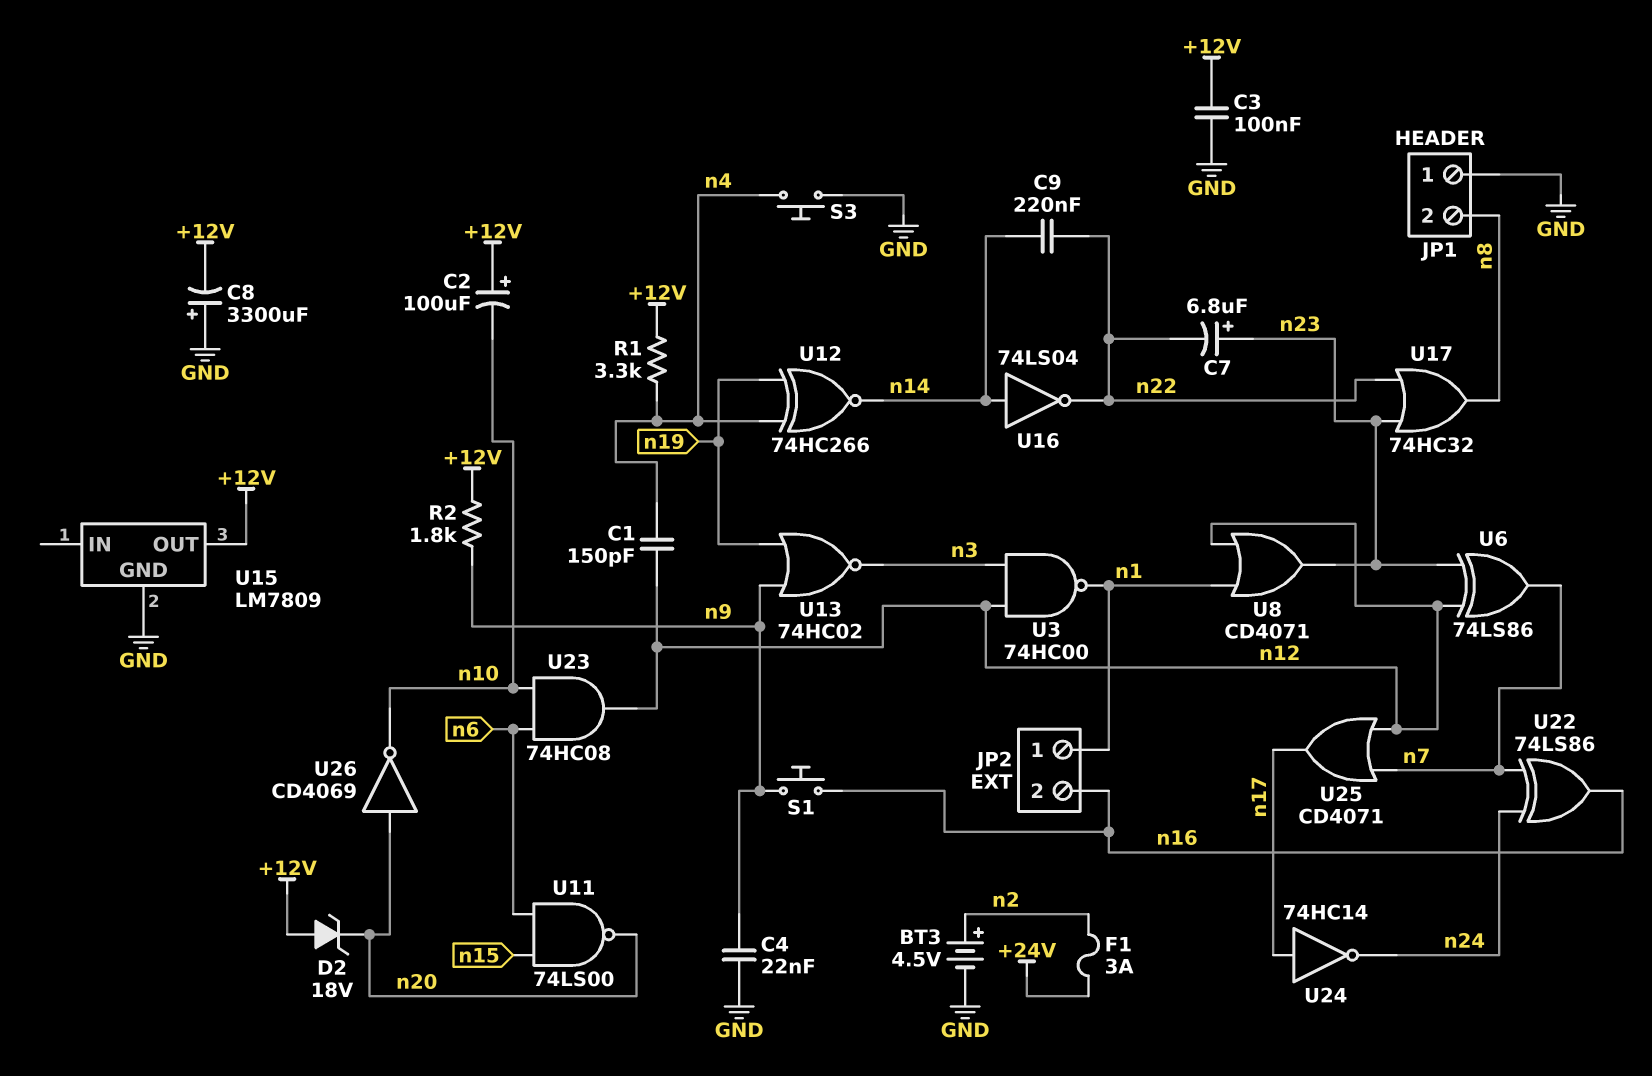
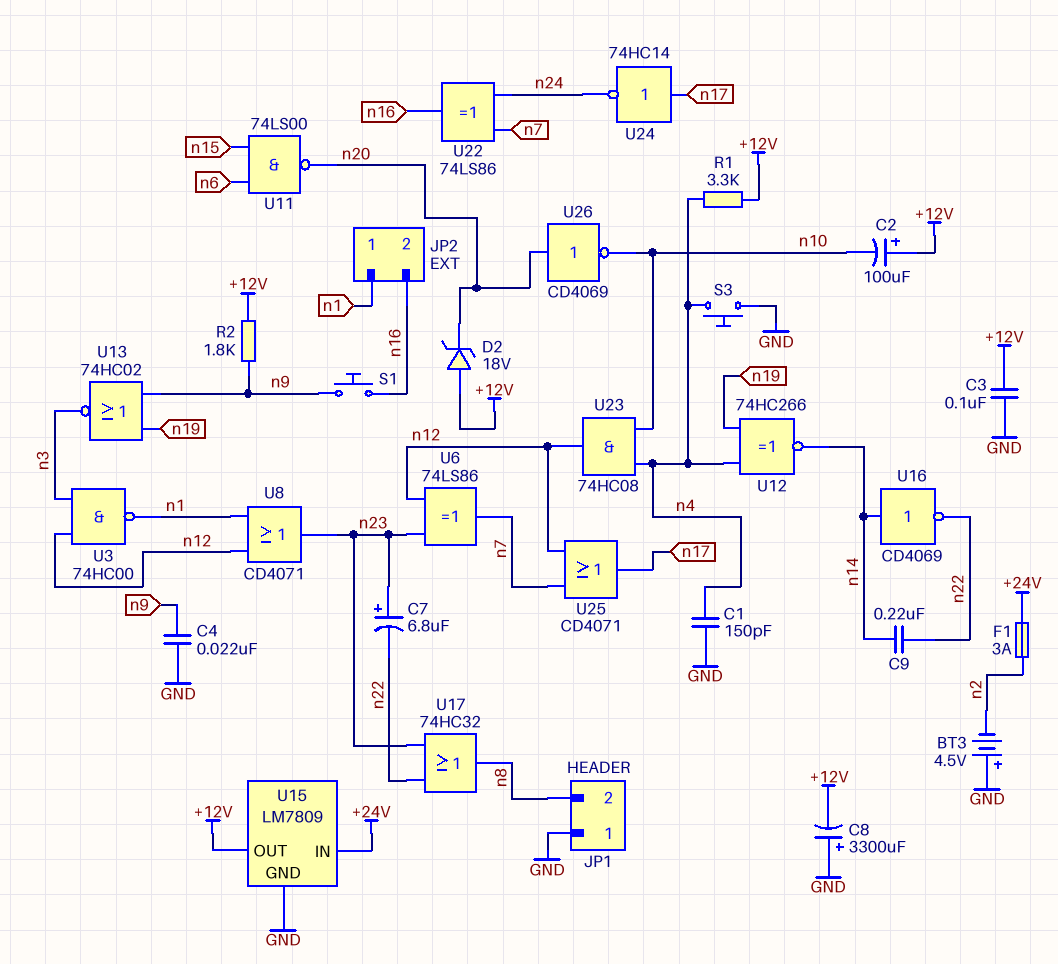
BT3: 4.5V (plus n2, minus GND) -> 4.5V (plus GND, minus n2)
C1: 150pF (n4, n12) -> 150pF (GND, n4)
U15 pin IN: none -> +24V
U16: NOT 74LS04 (in n14, out n22) -> NOT CD4069 (in n14, out n22)
U23: AND 74HC08 (in n6, in n10, out n12) -> AND 74HC08 (in n4, in n10, out n12)

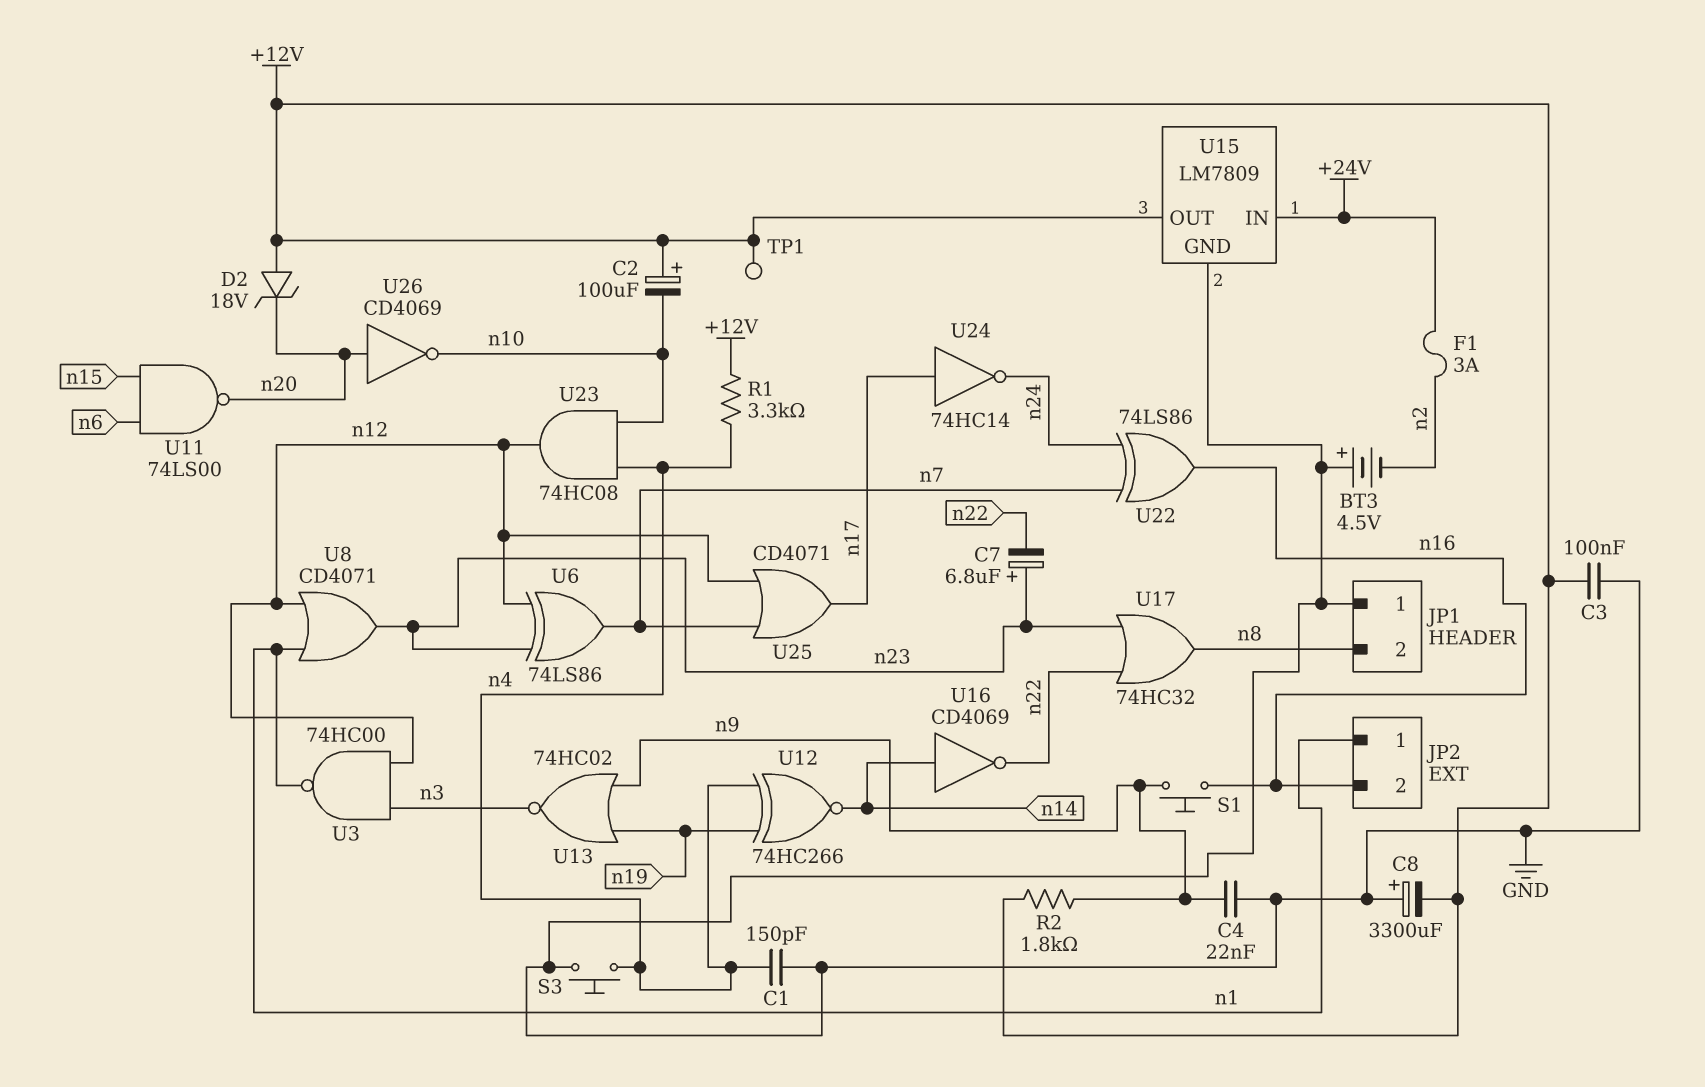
C9: 220nF (n14, n22) -> none
TP1: none -> test point (+12V)

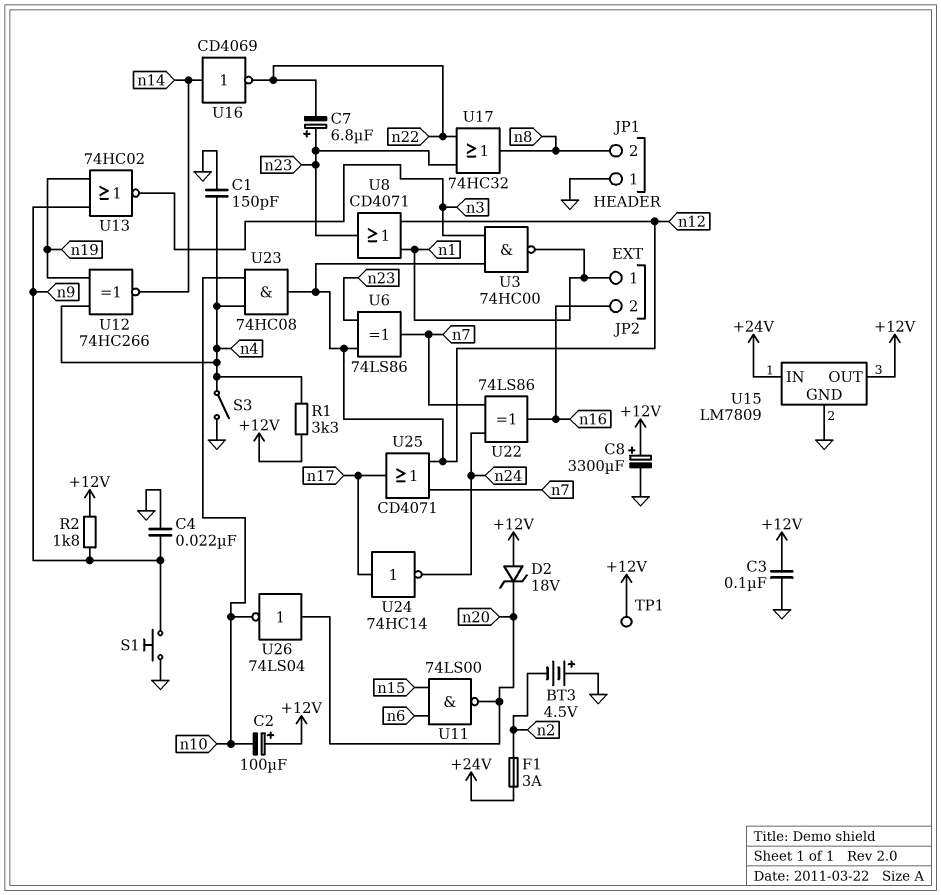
C8: 3300uF (plus GND, minus +12V) -> 3300uF (plus +12V, minus GND)
S1: button (n9, n16) -> button (GND, n9)
S3: button (GND, n4) -> switch (GND, n4)
U26: NOT CD4069 (in n20, out n10) -> NOT 74LS04 (in n20, out n10)

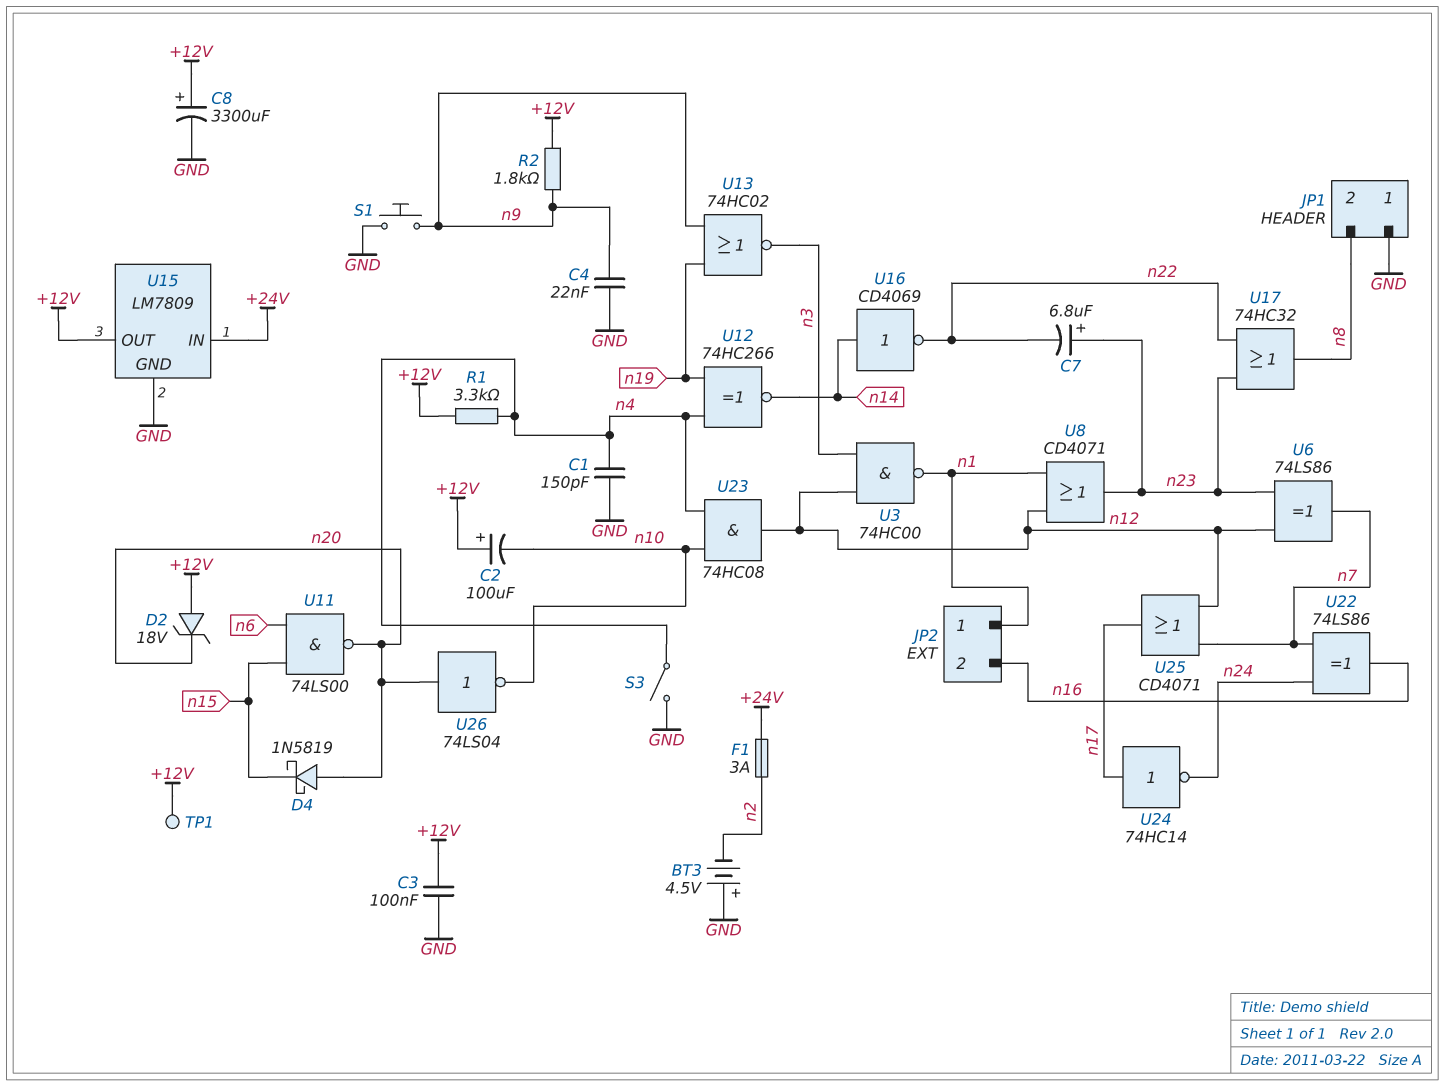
D4: none -> schottky 1N5819 (A n20, K n15)

